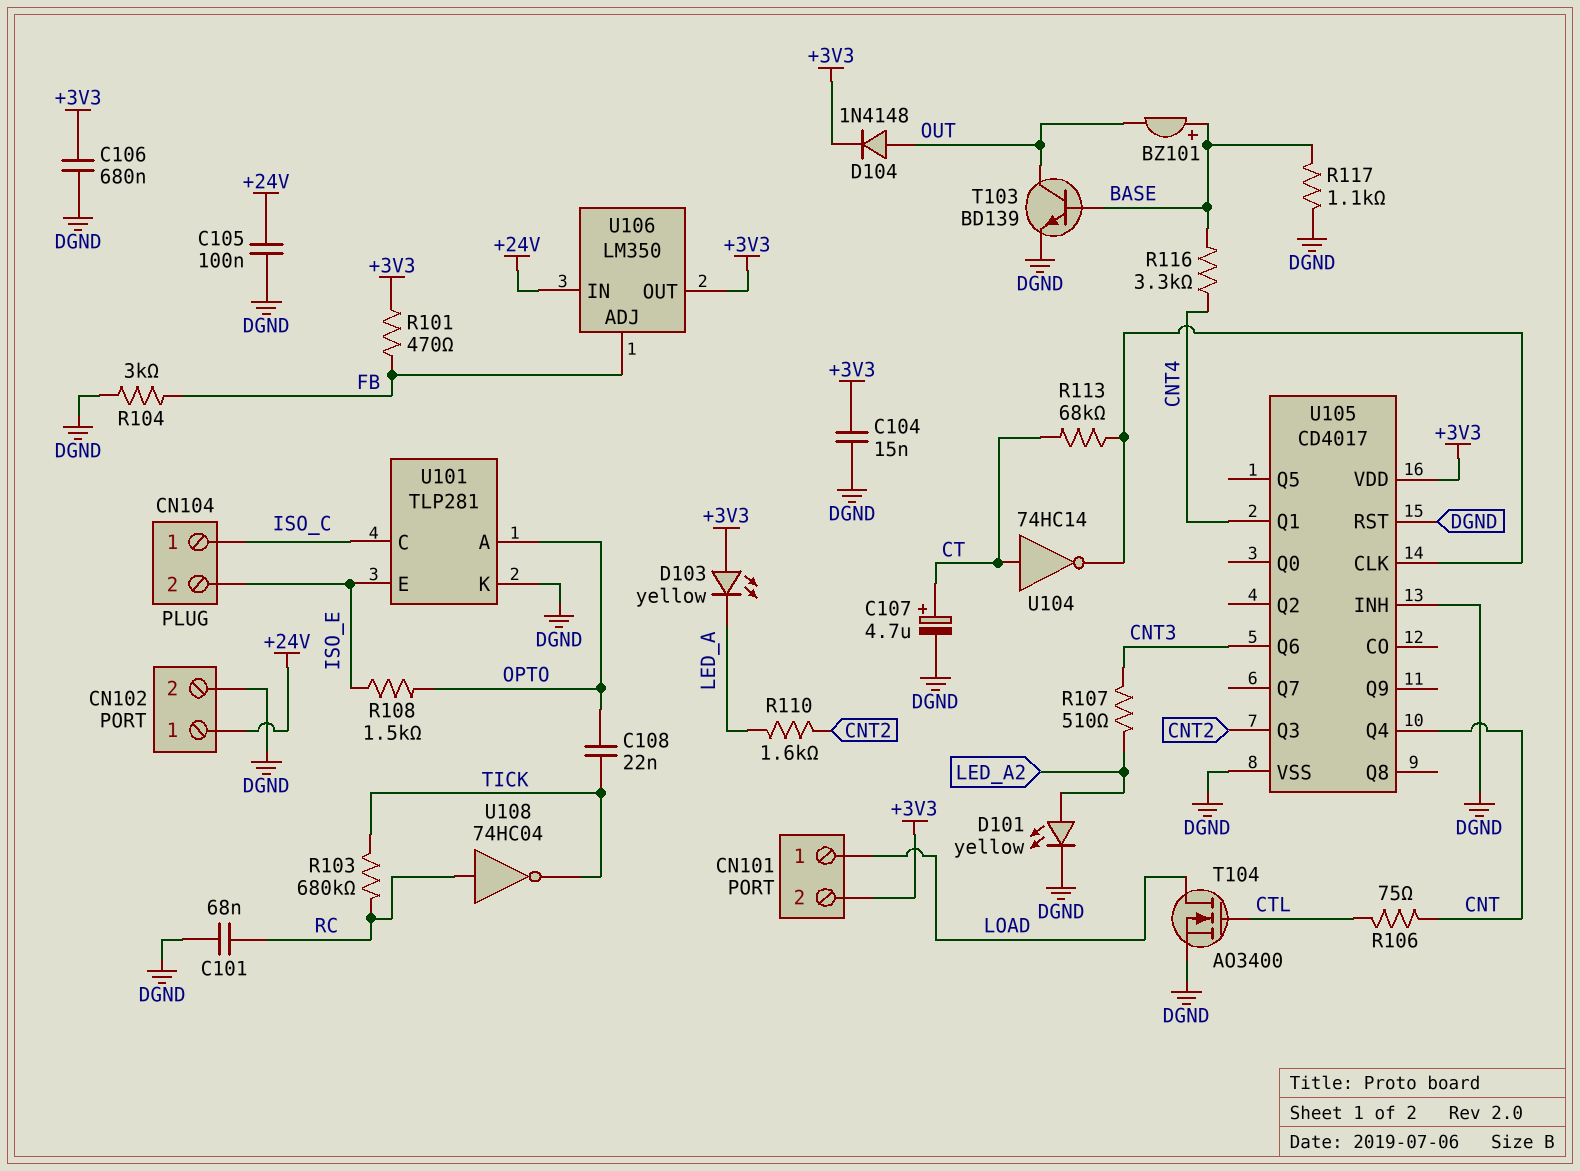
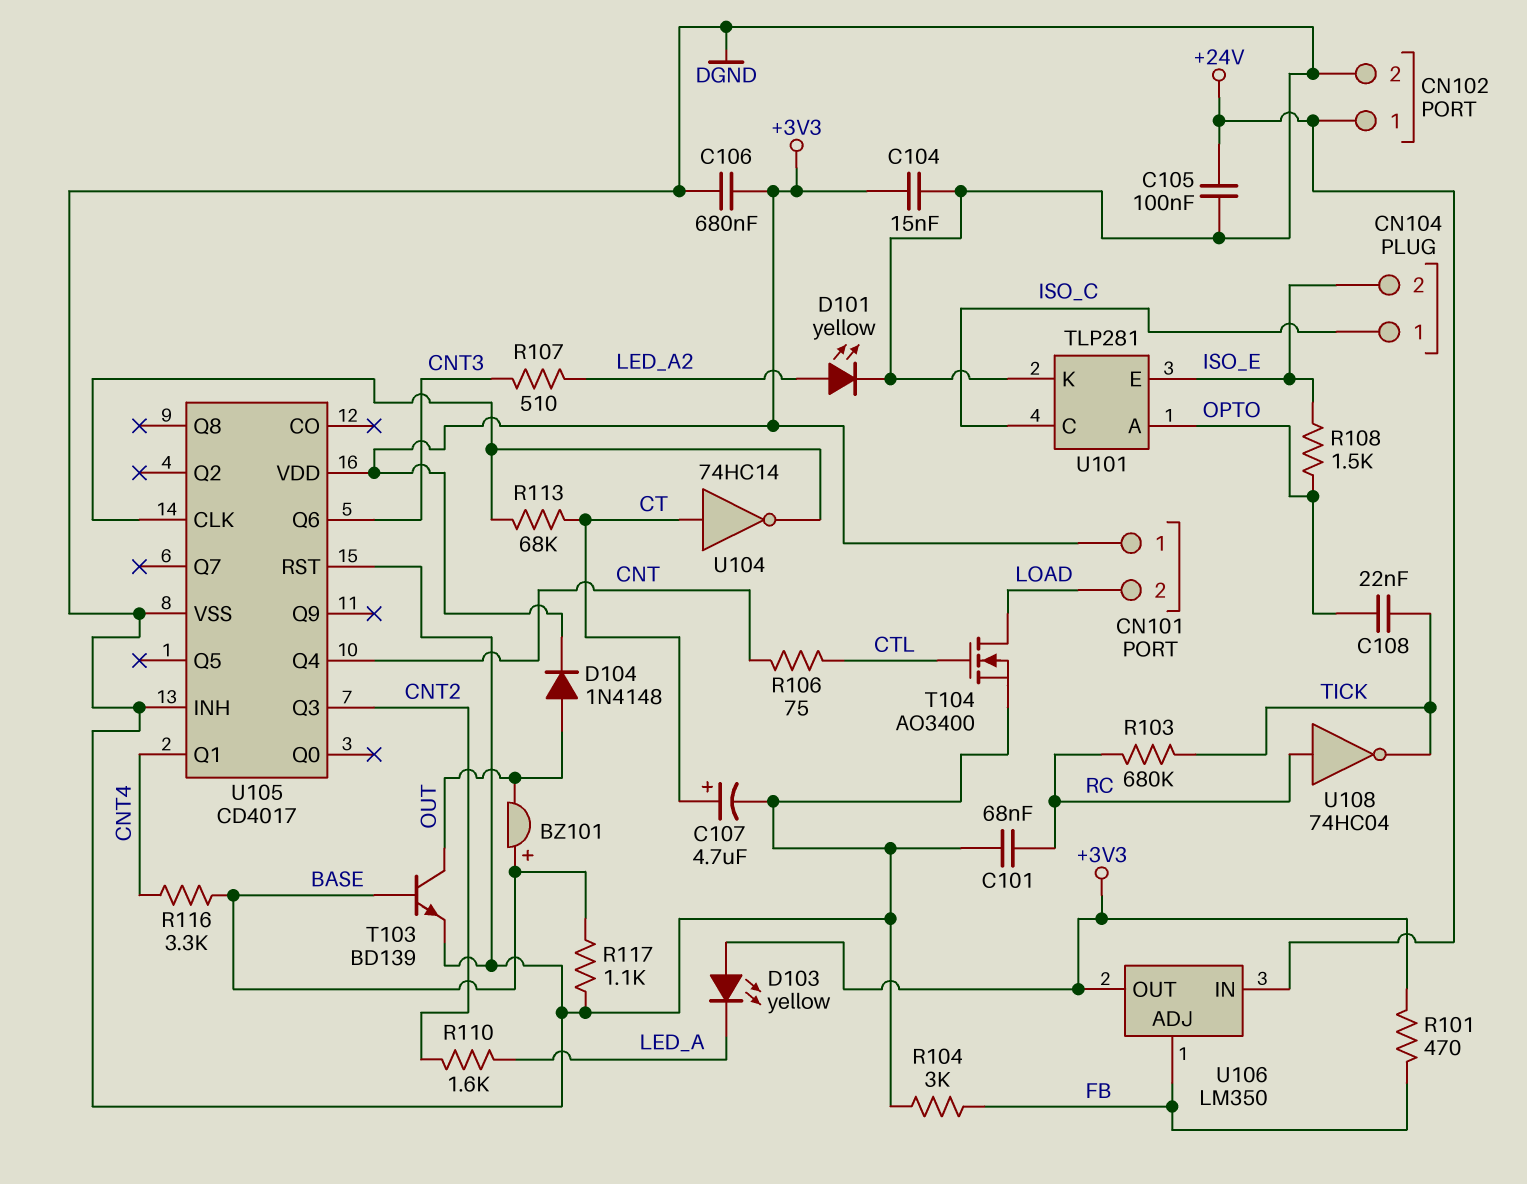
CN101 pin 1: LOAD -> +3V3
CN101 pin 2: +3V3 -> LOAD

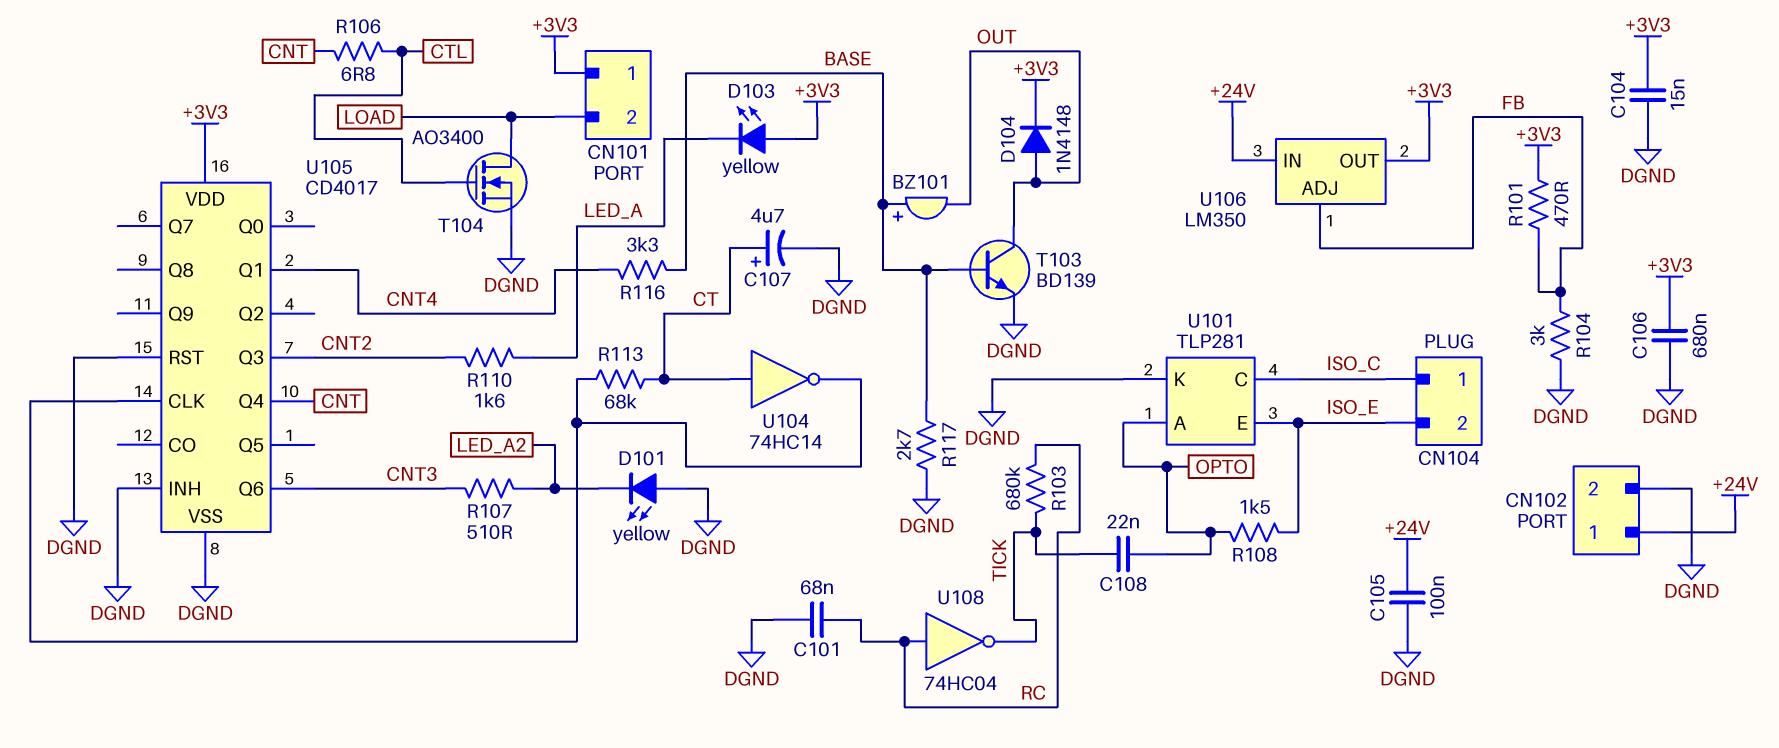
D101: LED yellow (A LED_A2, K DGND) -> LED yellow (A DGND, K LED_A2)
R106: 75 (CNT, CTL) -> 6.8 (CNT, CTL)
R117: 1.1k (BASE, DGND) -> 2.7k (BASE, DGND)

